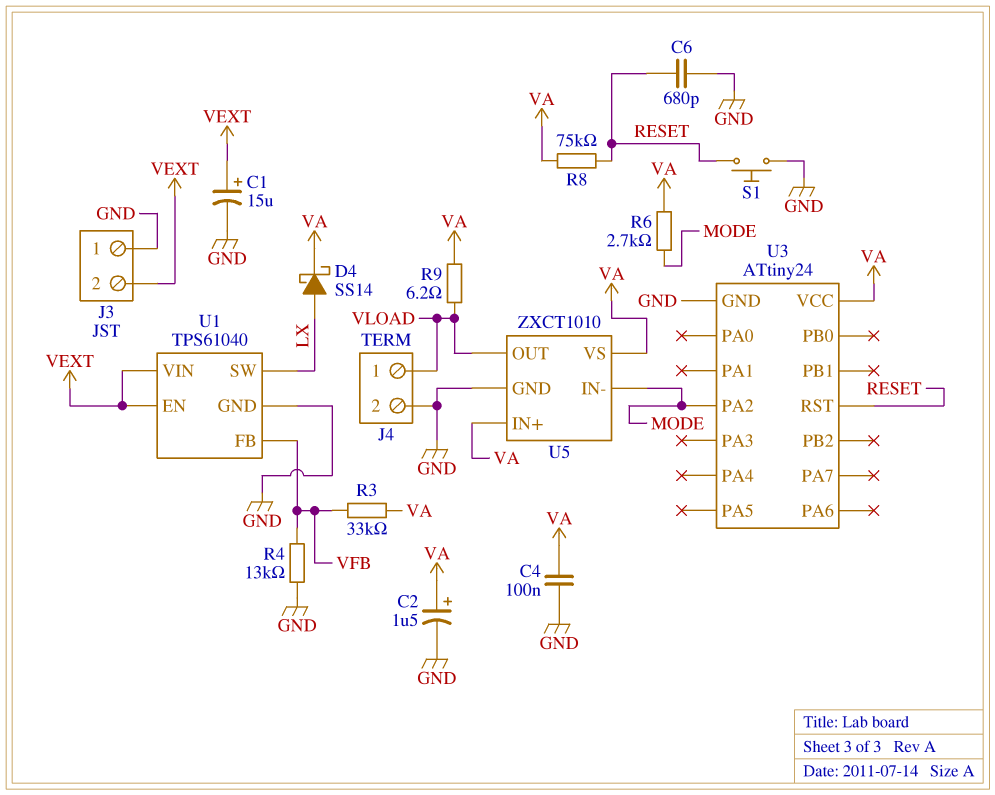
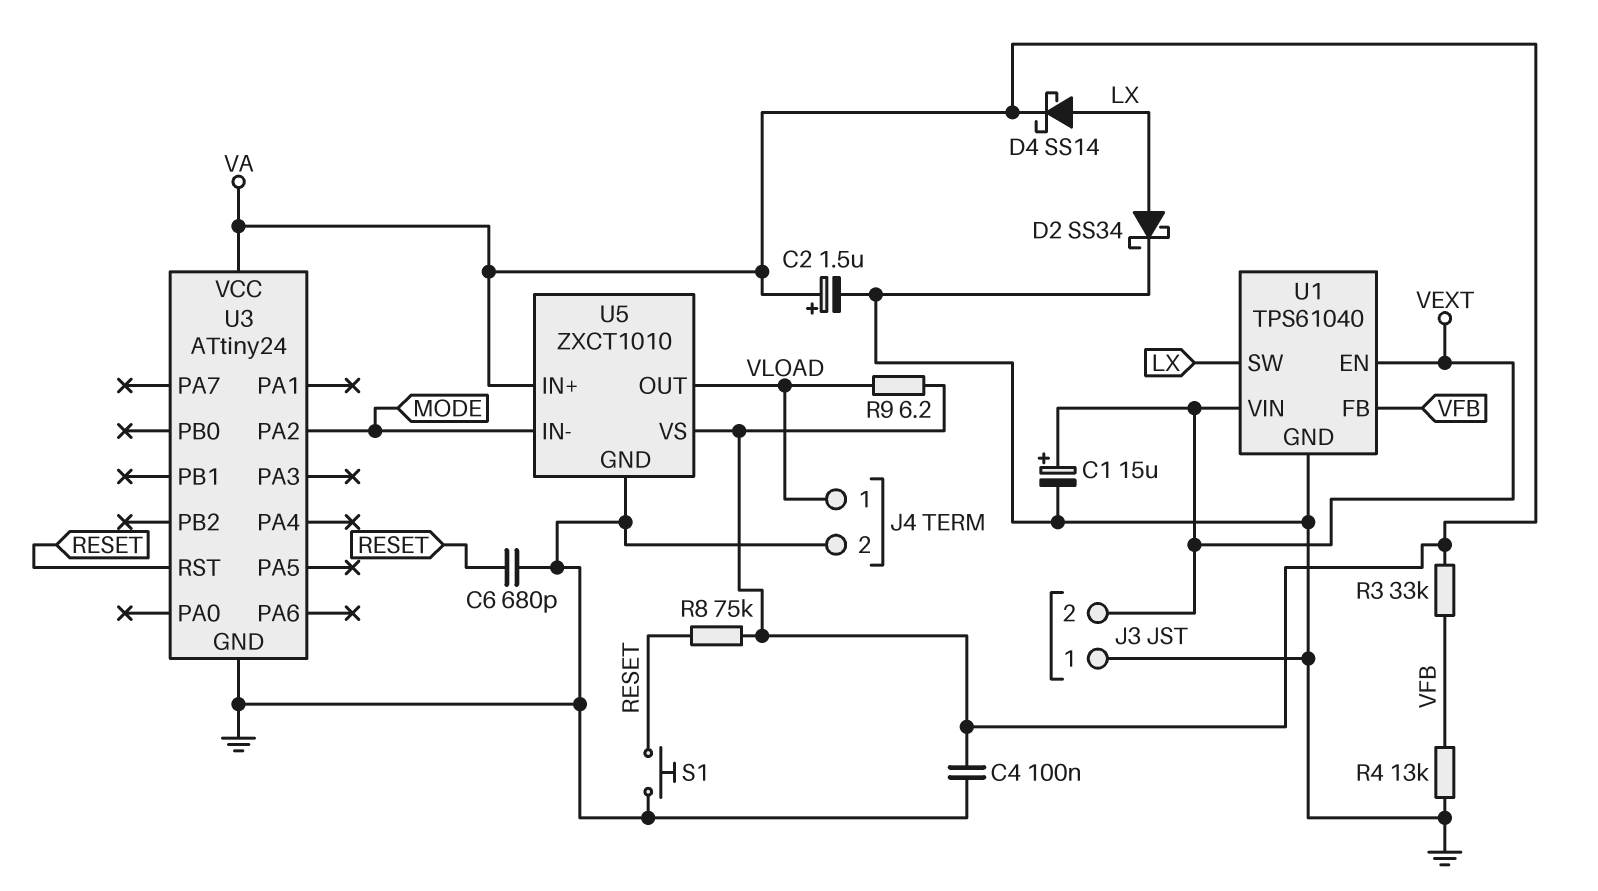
D2: none -> schottky SS34 (A LX, K GND)
R6: 2.7k (MODE, VA) -> none

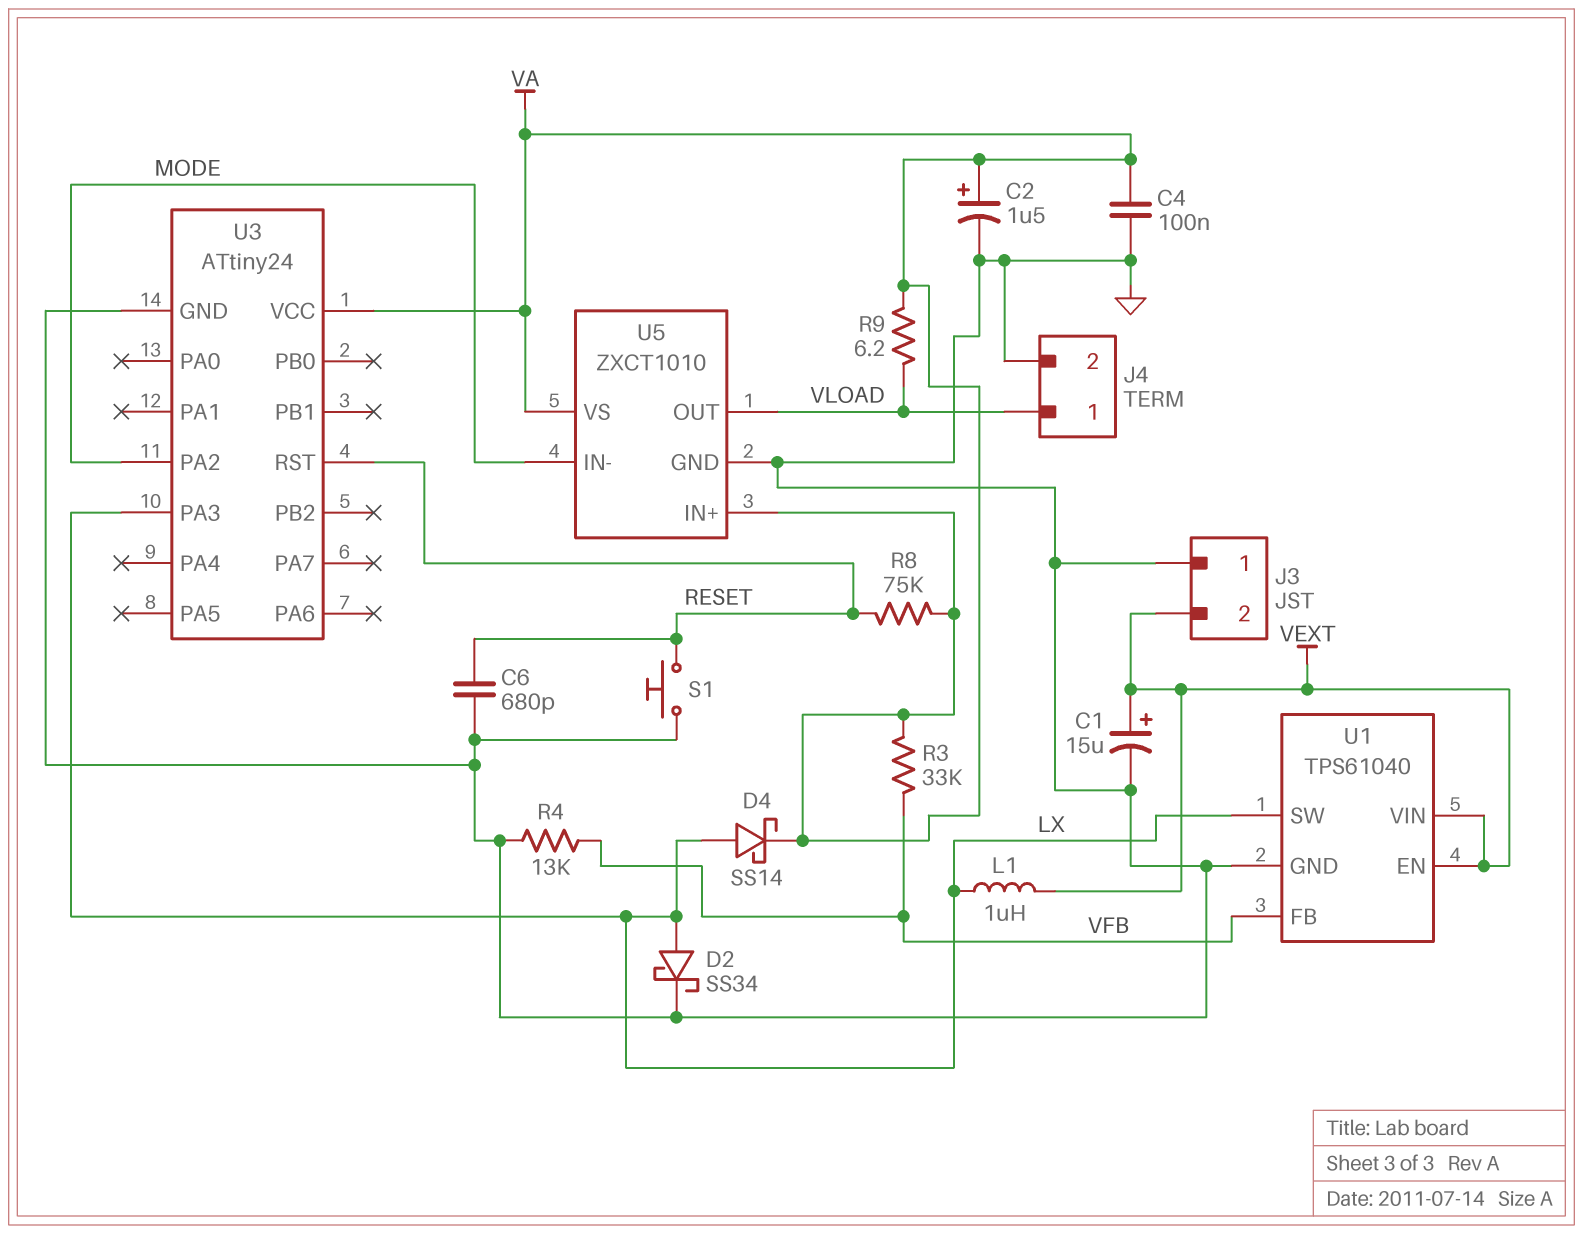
L1: none -> 1uH (LX, VEXT)
U3 pin PA3: none -> LX

